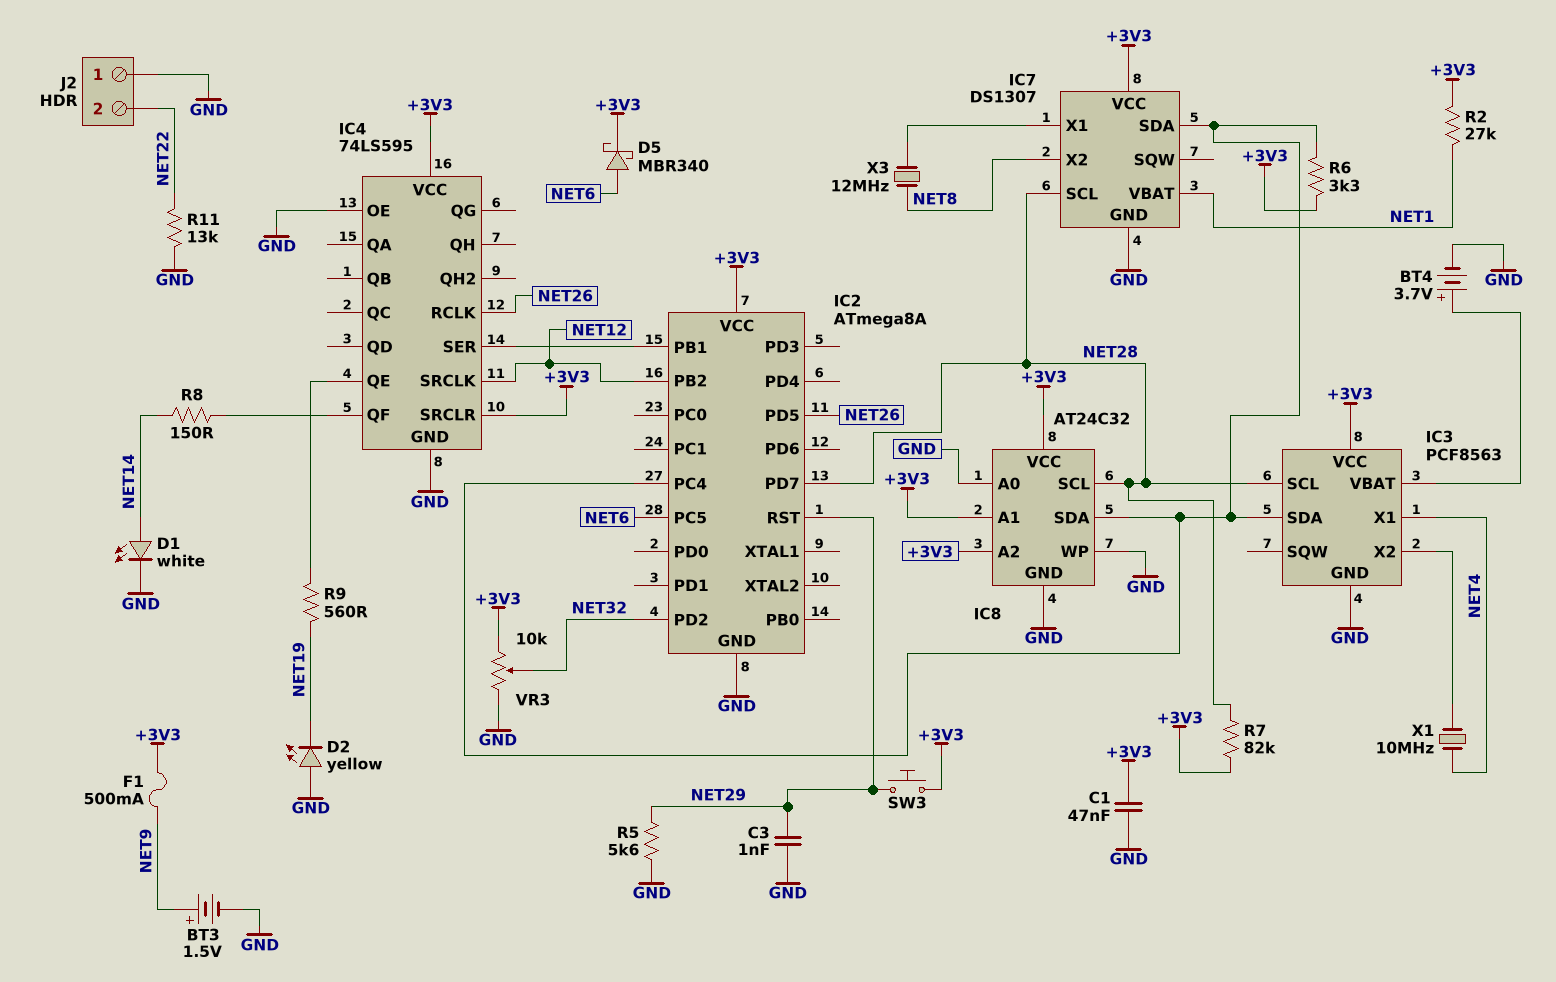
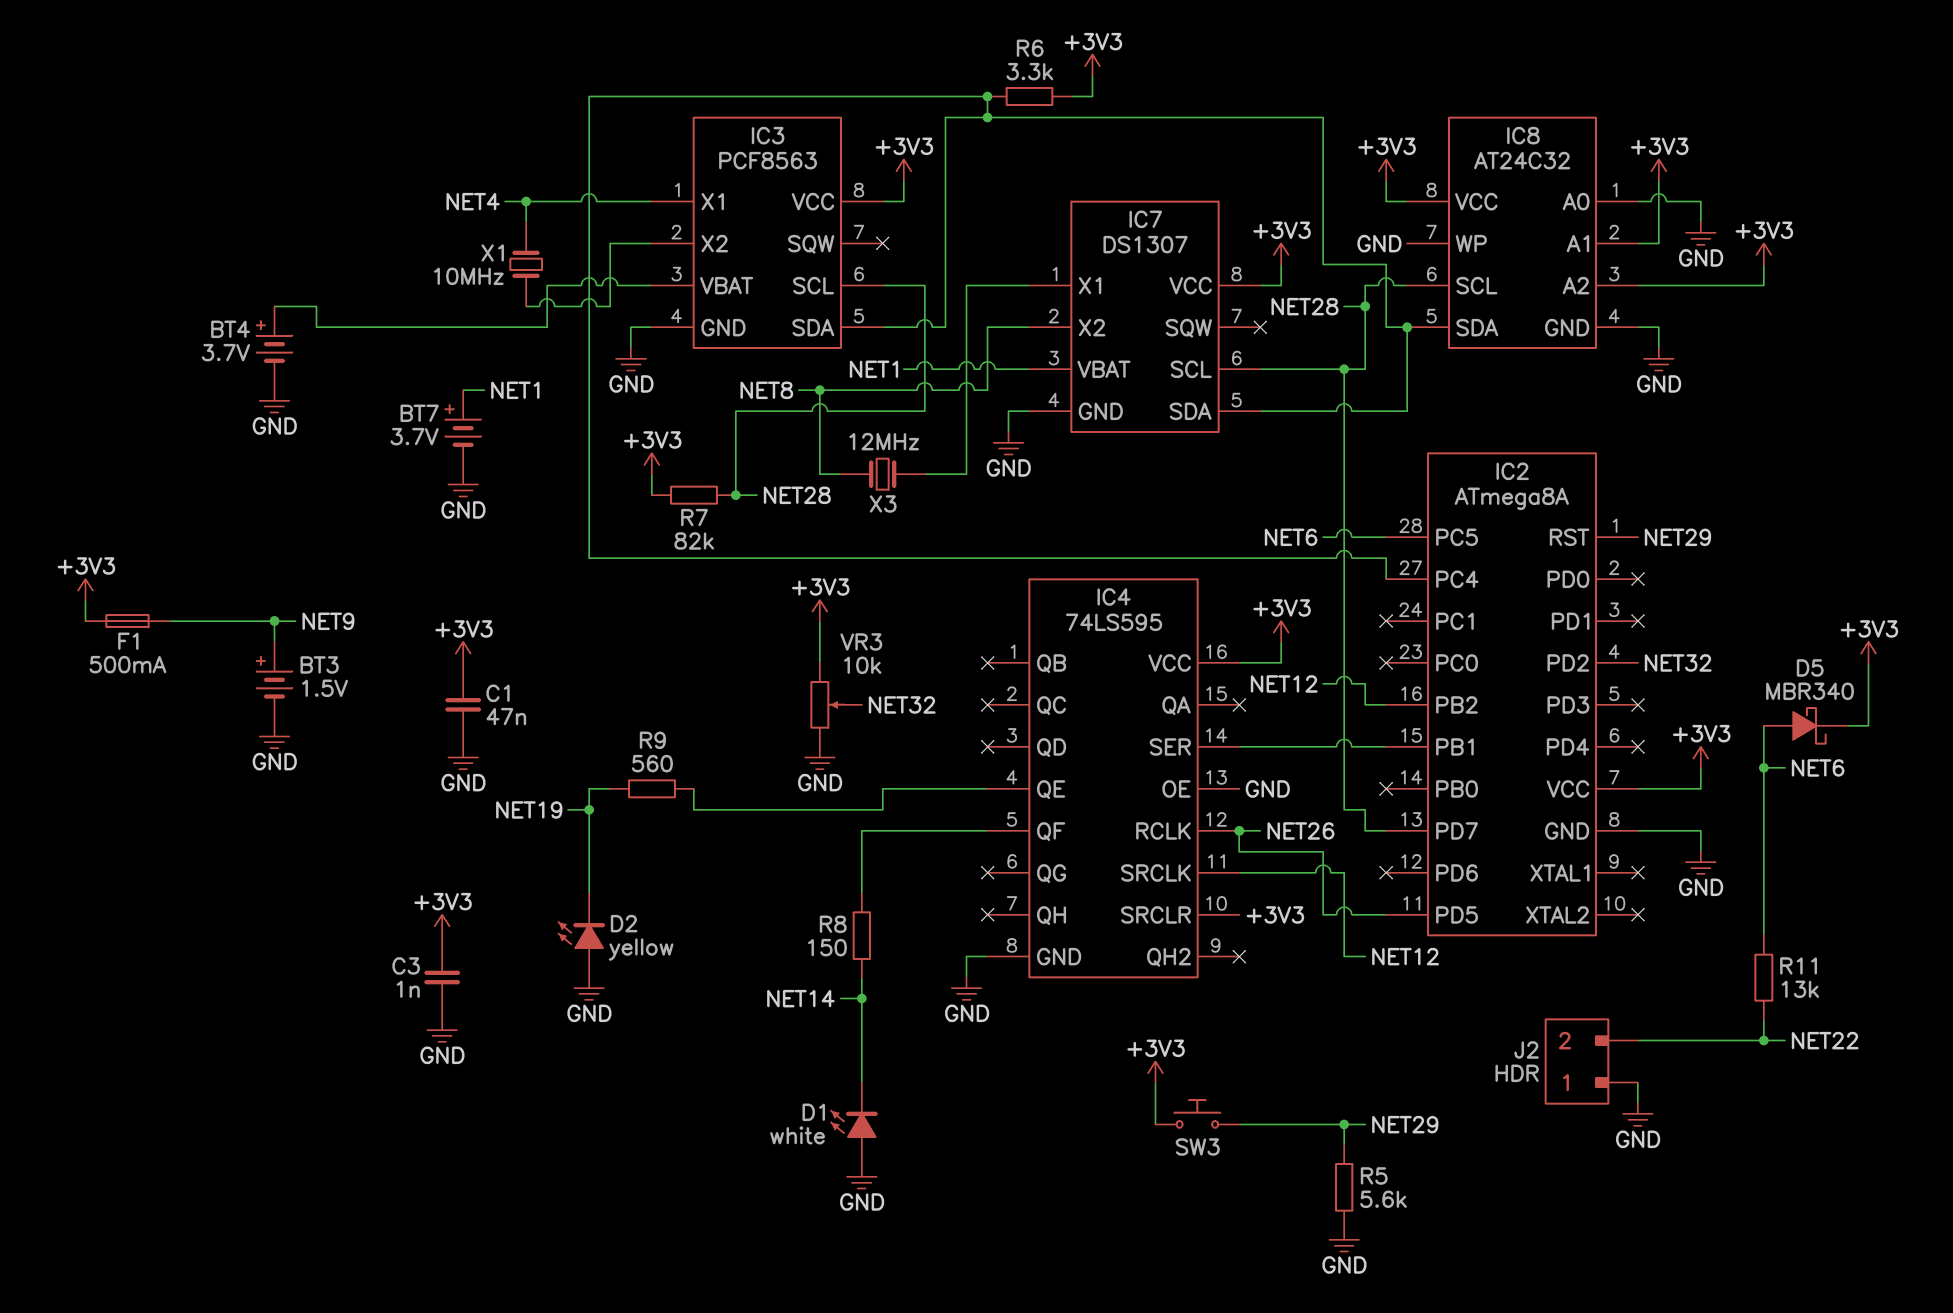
BT7: none -> 3.7V (plus NET1, minus GND)
C3: 1nF (GND, NET29) -> 1nF (+3V3, GND)
D1: LED white (A NET14, K GND) -> LED white (A GND, K NET14)
R2: 27k (+3V3, NET1) -> none
R11: 13k (GND, NET22) -> 13k (NET6, NET22)

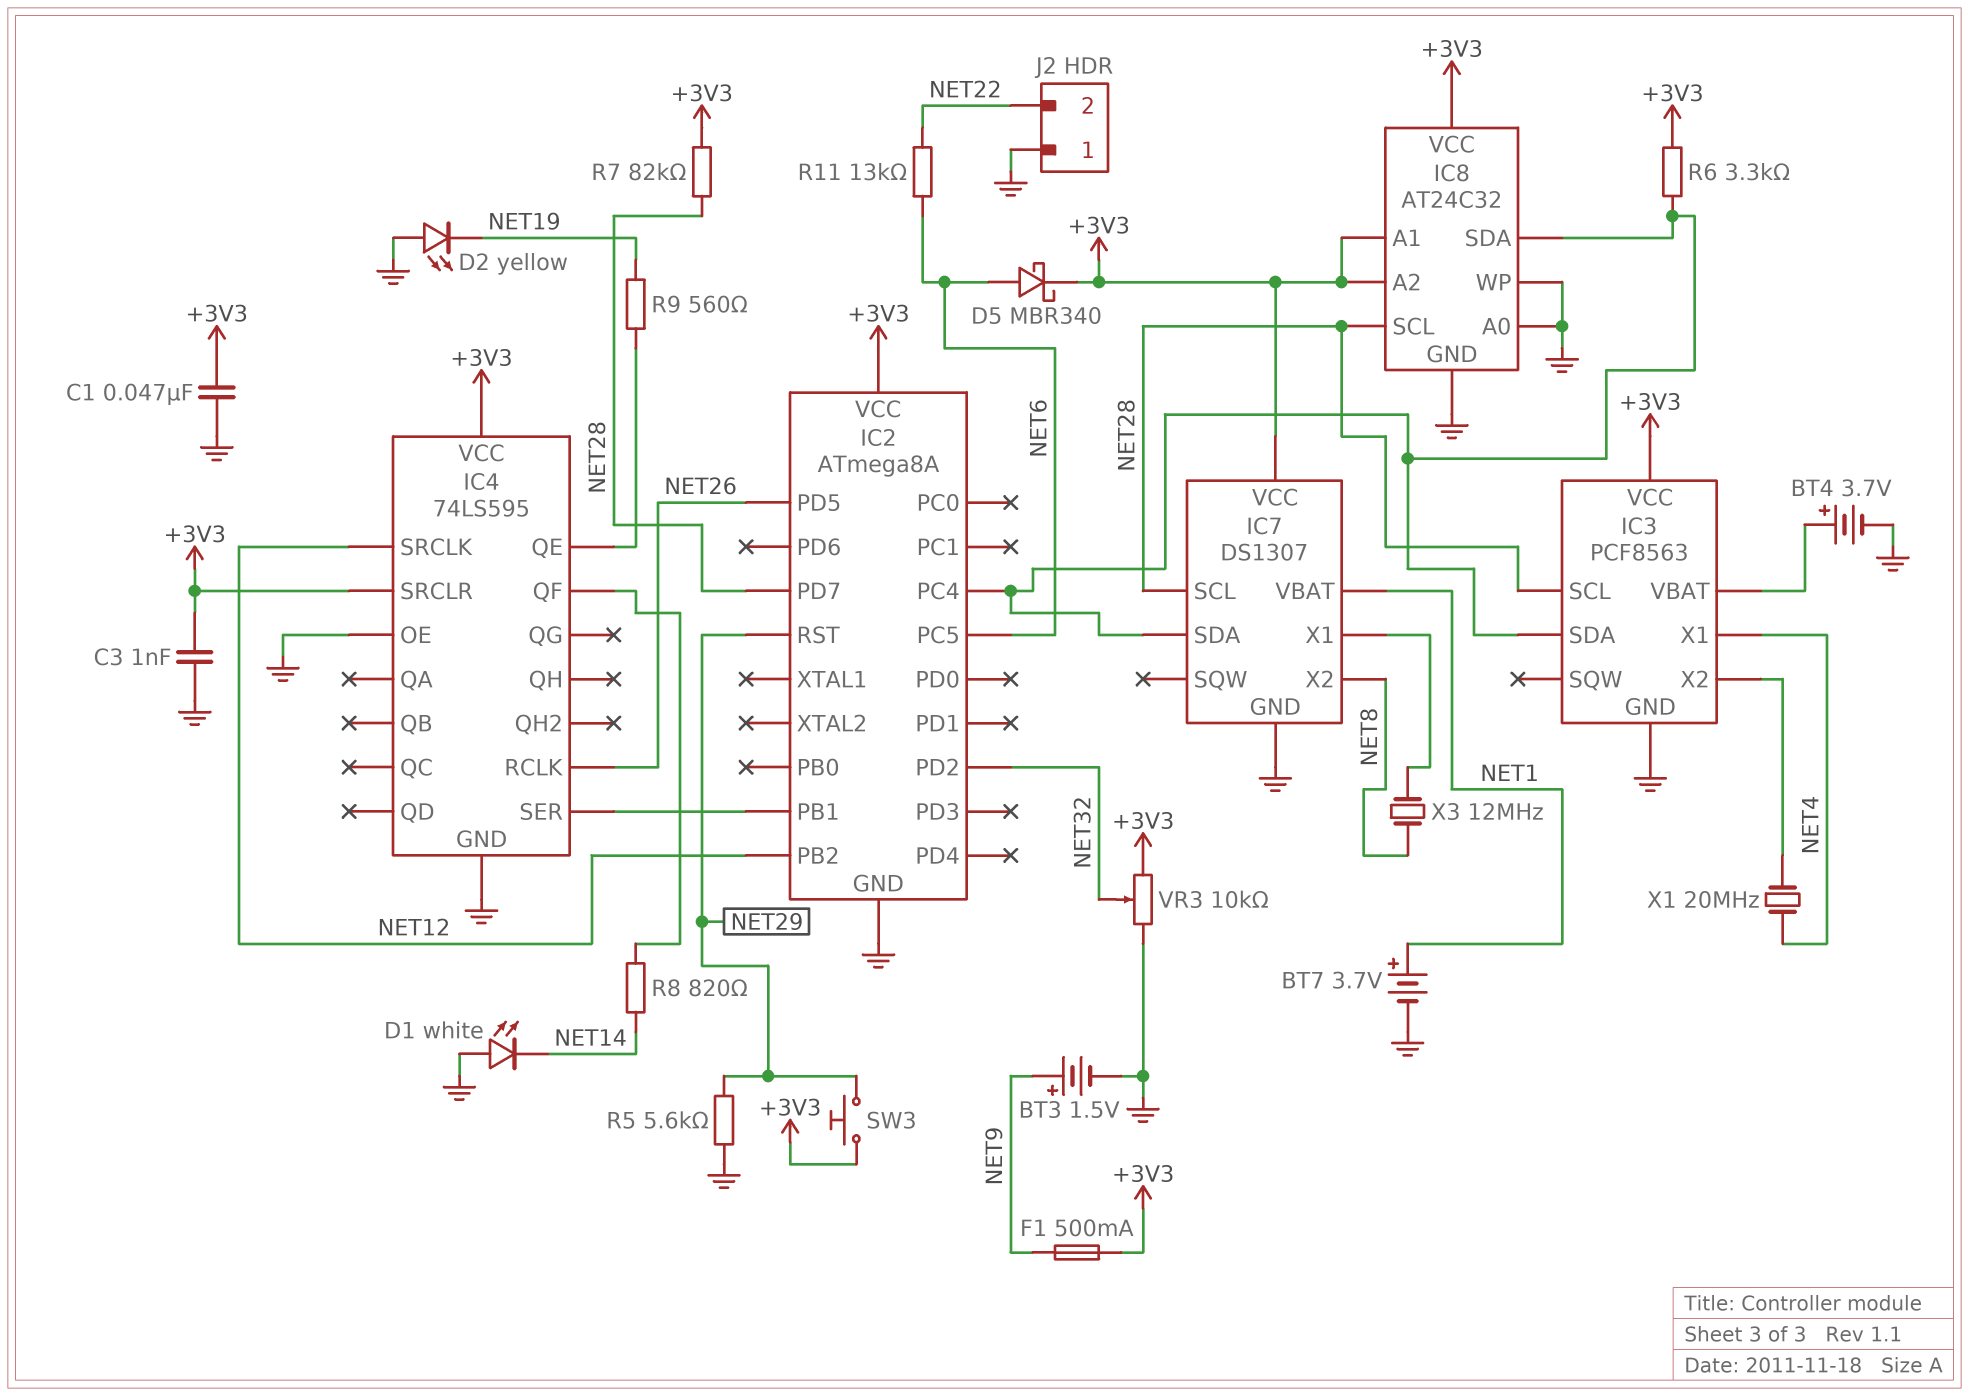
R8: 150 (IC4/QF, NET14) -> 820 (IC4/QF, NET14)
X1: 10MHz (IC3/X2, NET4) -> 20MHz (IC3/X2, NET4)

